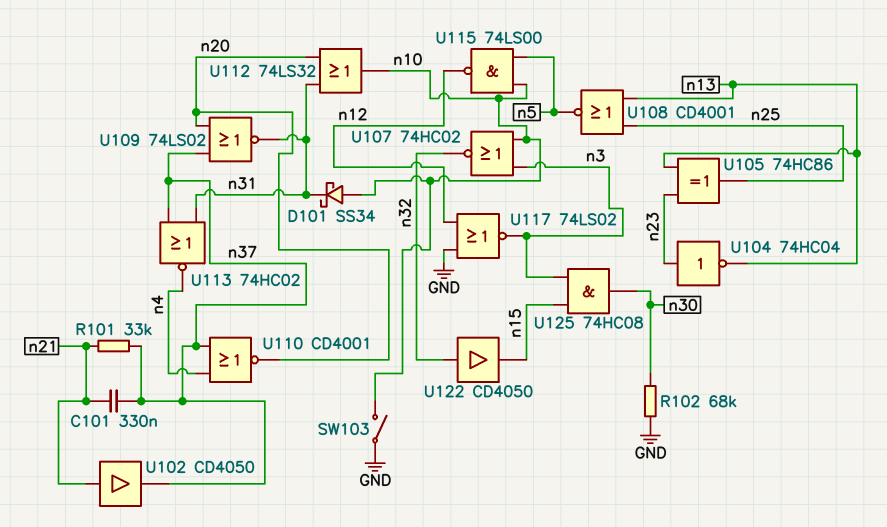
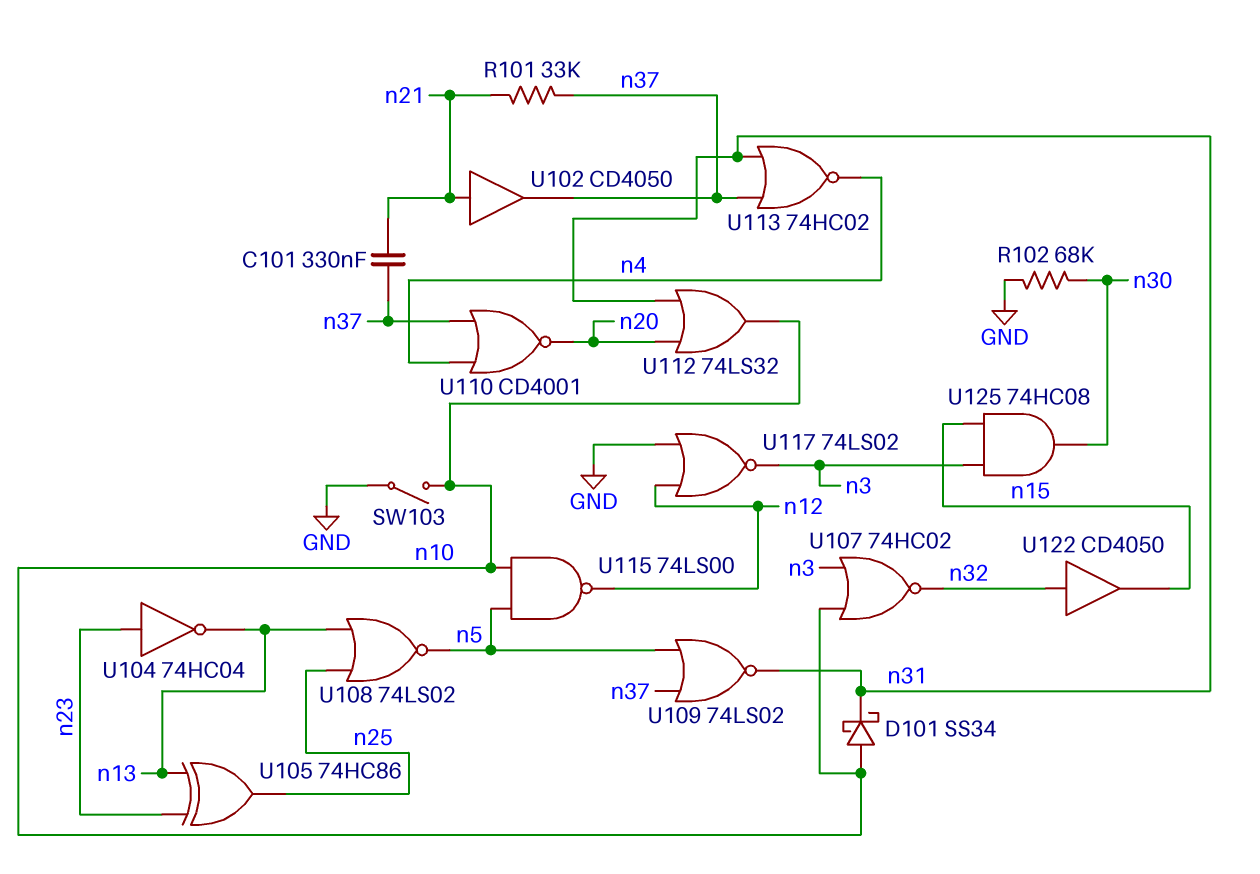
U108: NOR CD4001 (in n13, in n25, out n5) -> NOR 74LS02 (in n13, in n25, out n5)
U109: NOR 74LS02 (in n20, in n37, out n31) -> NOR 74LS02 (in n5, in n37, out n31)

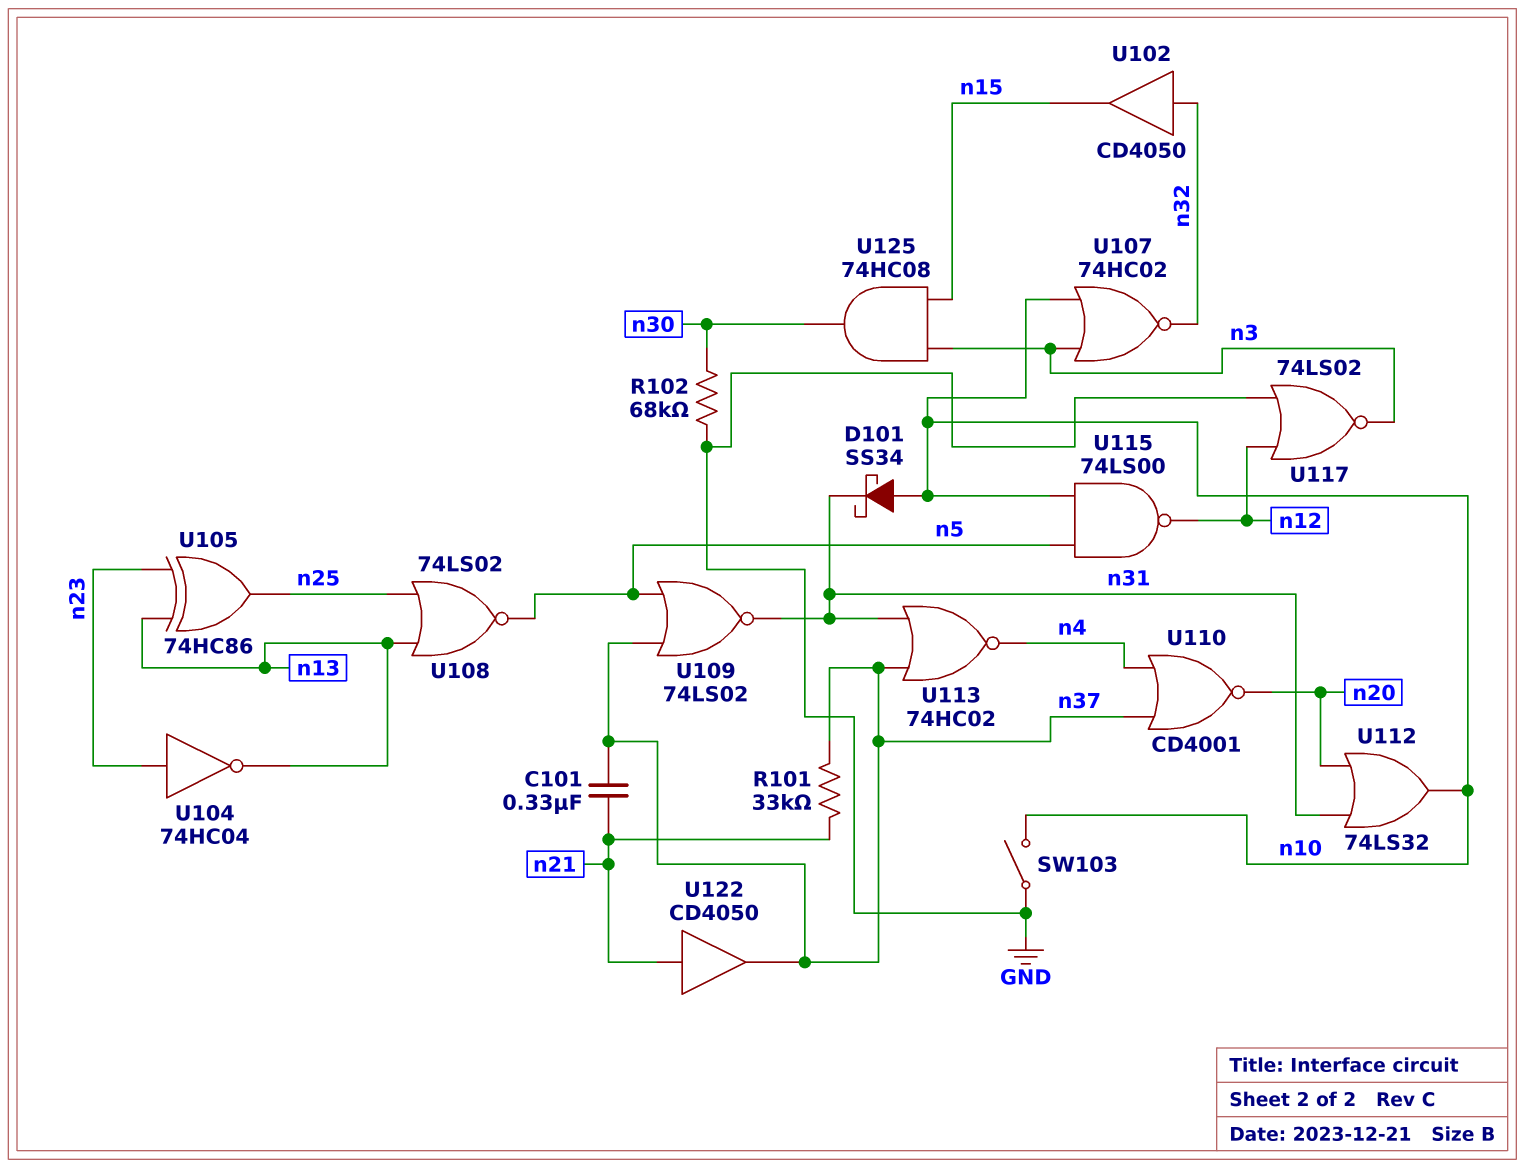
U102: buffer CD4050 (in n21, out n37) -> buffer CD4050 (in n32, out n15)
U122: buffer CD4050 (in n32, out n15) -> buffer CD4050 (in n21, out n37)

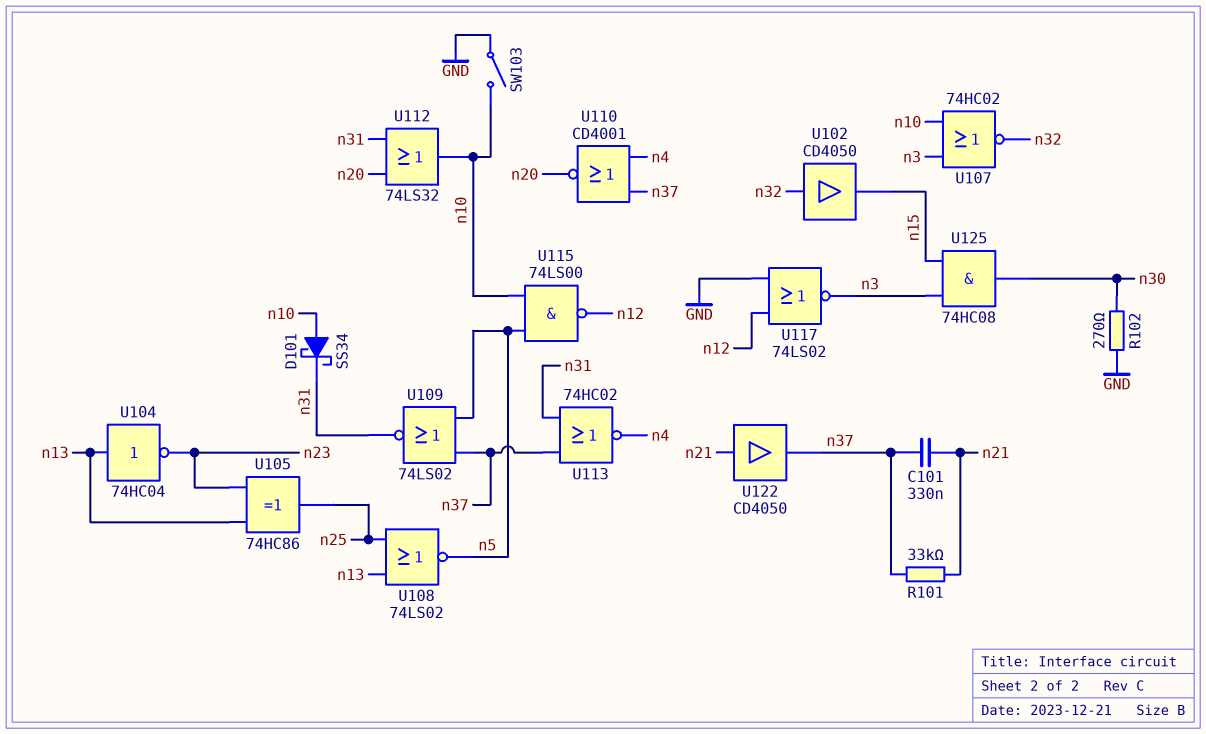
R102: 68k (GND, n30) -> 270 (GND, n30)
U104: NOT 74HC04 (in n23, out n13) -> NOT 74HC04 (in n13, out n23)

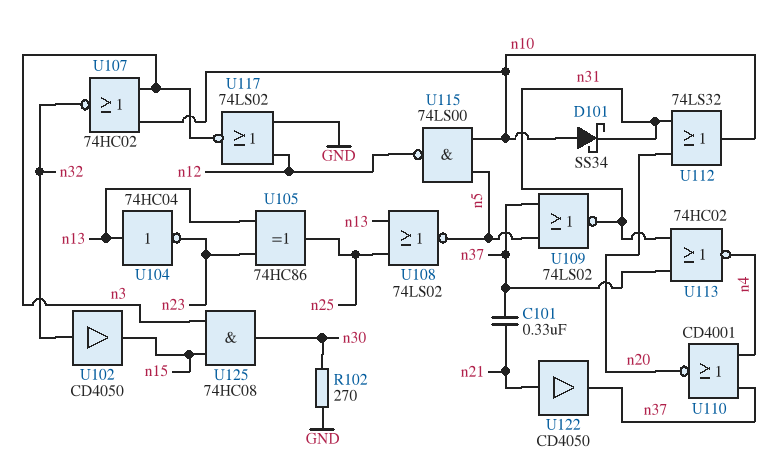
R101: 33k (n21, n37) -> none
SW103: switch (GND, n10) -> none

